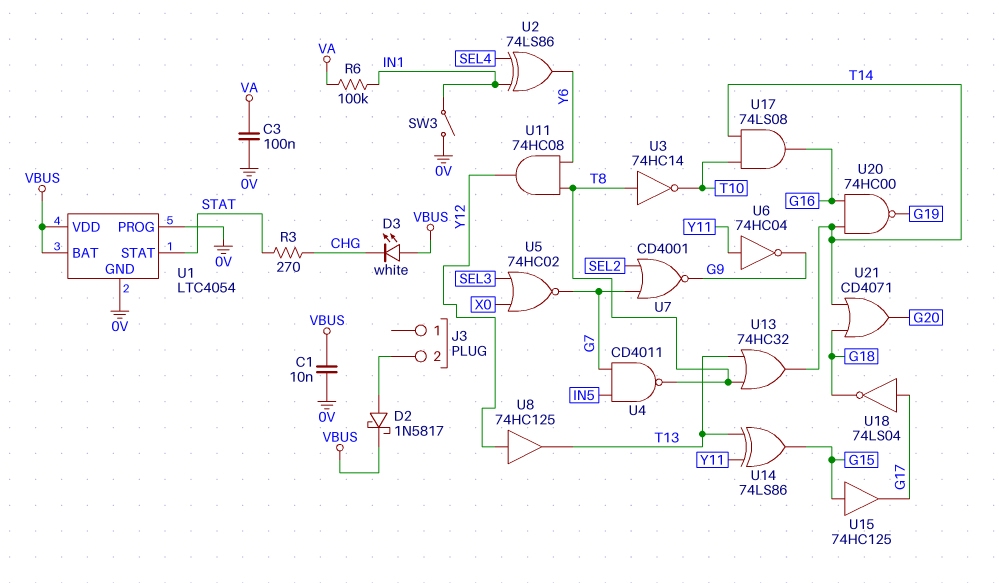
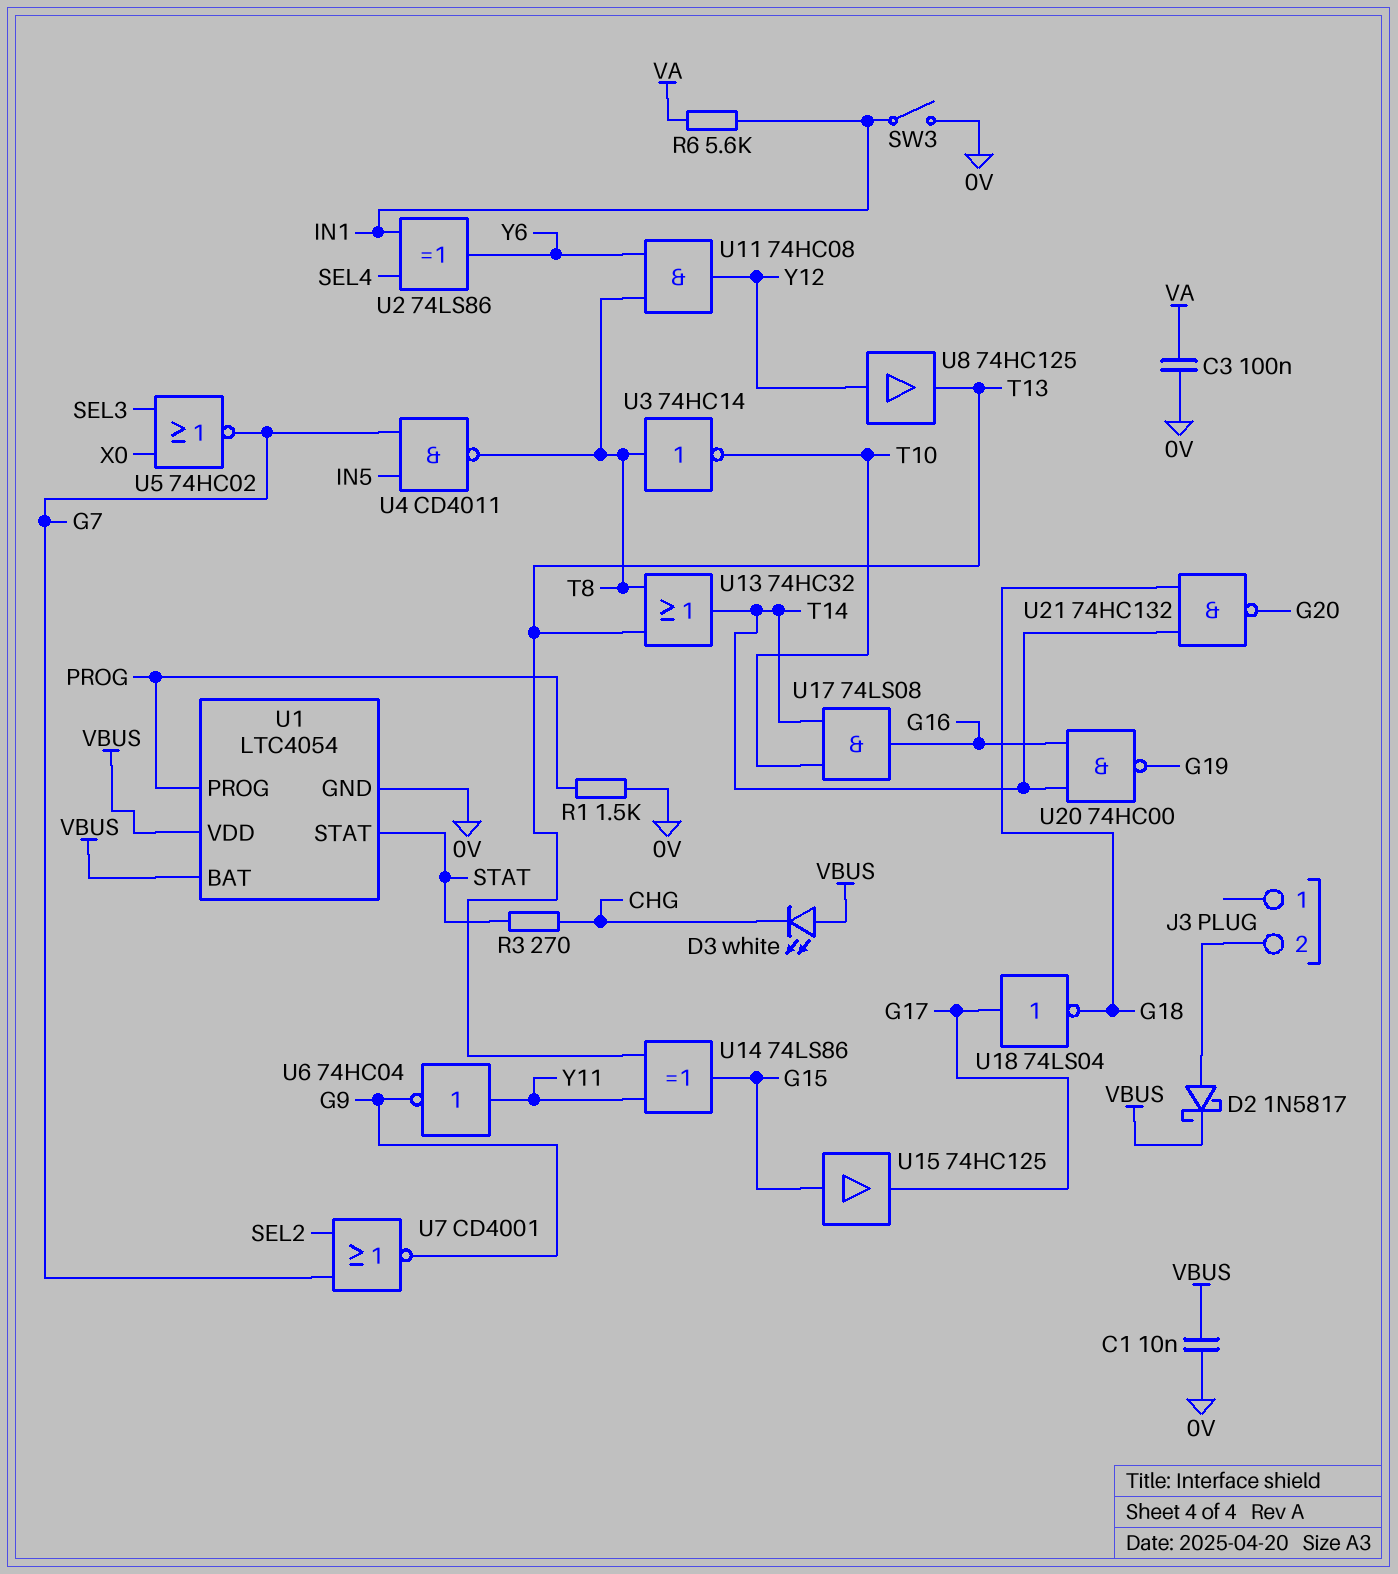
R1: none -> 1.5k (0V, PROG)
R6: 100k (IN1, VA) -> 5.6k (IN1, VA)
U1 pin PROG: 0V -> PROG
U21: OR CD4071 (in G18, in T14, out G20) -> NAND 74HC132 (in G18, in T14, out G20)

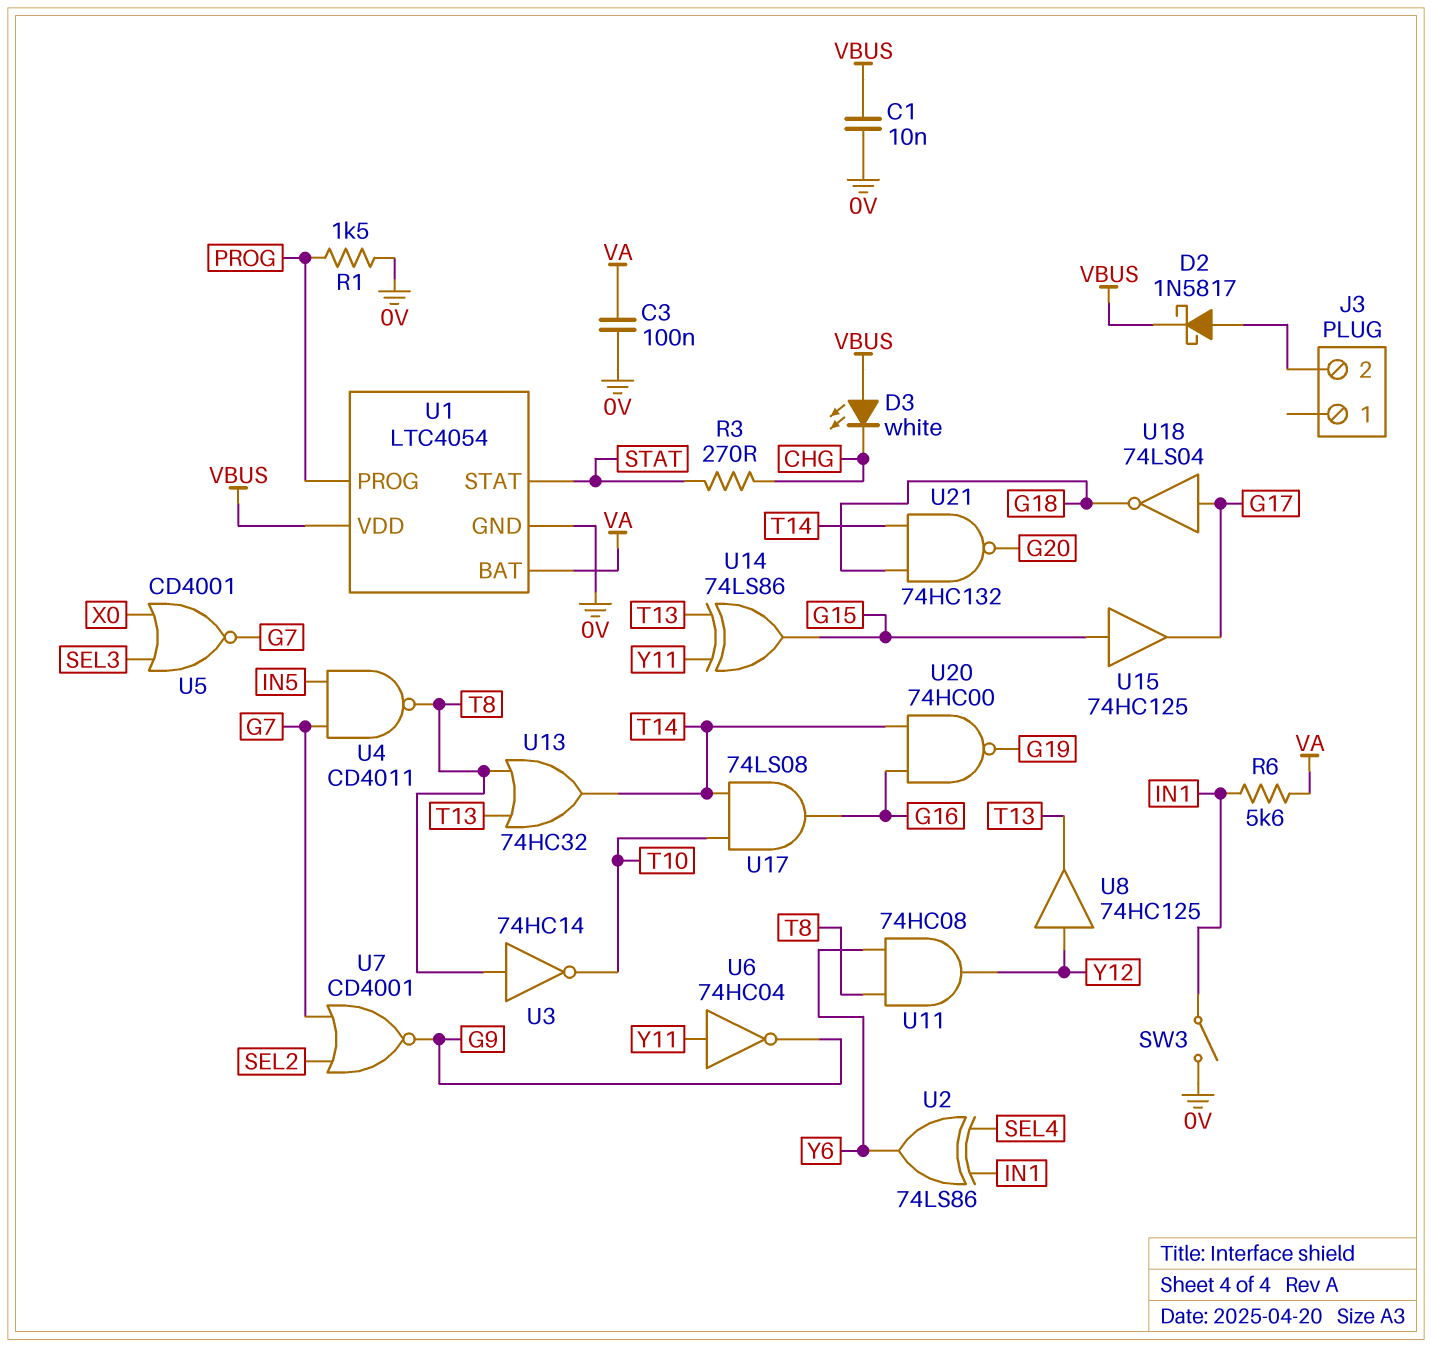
U1 pin BAT: VBUS -> VA
U5: NOR 74HC02 (in SEL3, in X0, out G7) -> NOR CD4001 (in SEL3, in X0, out G7)

